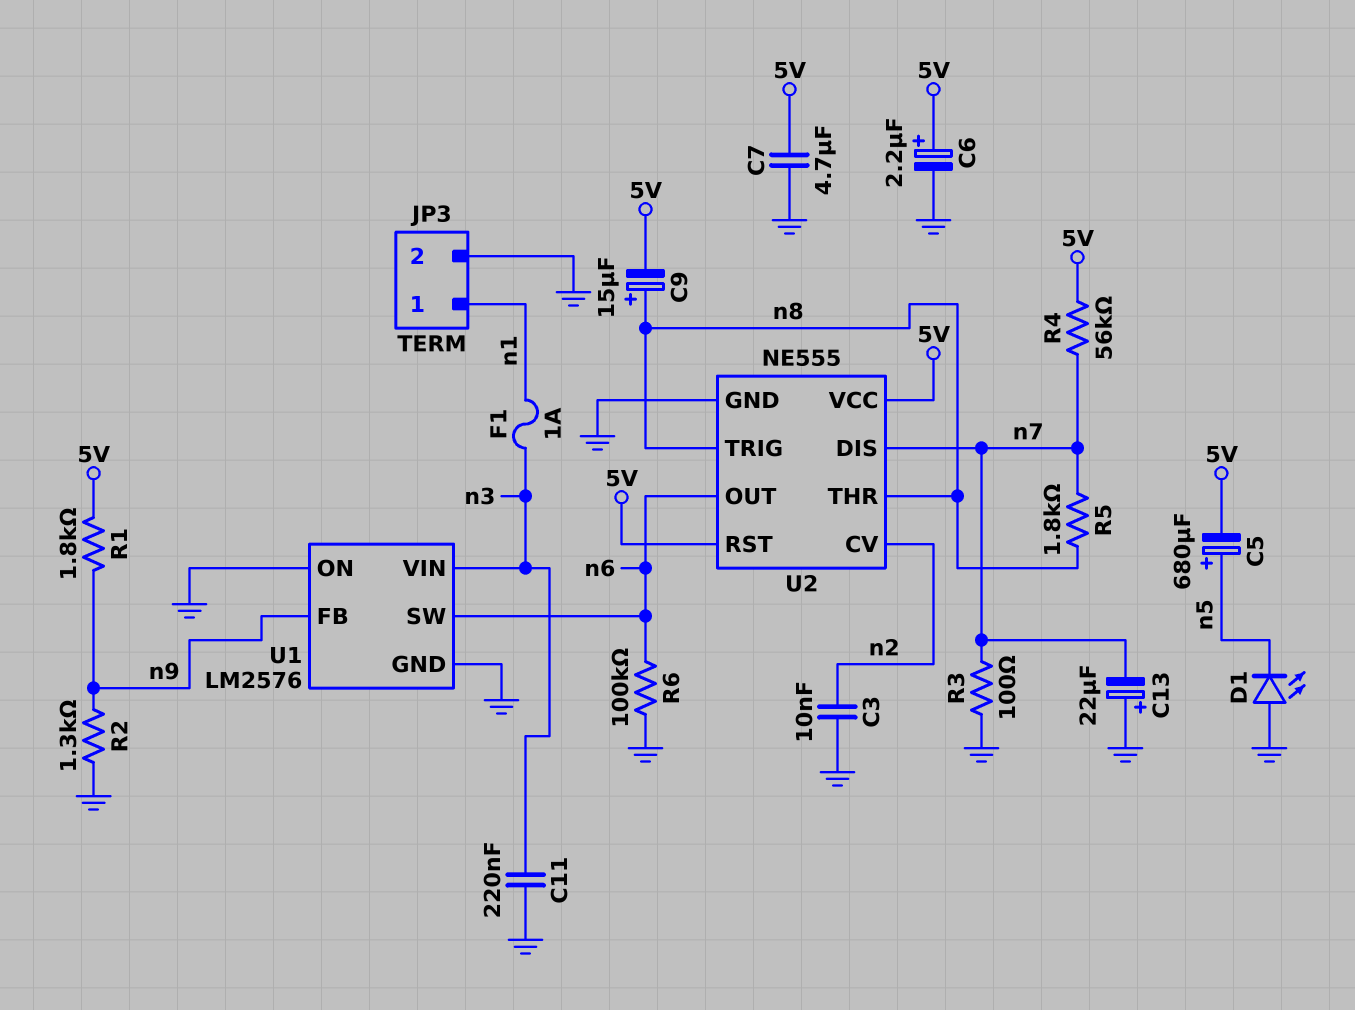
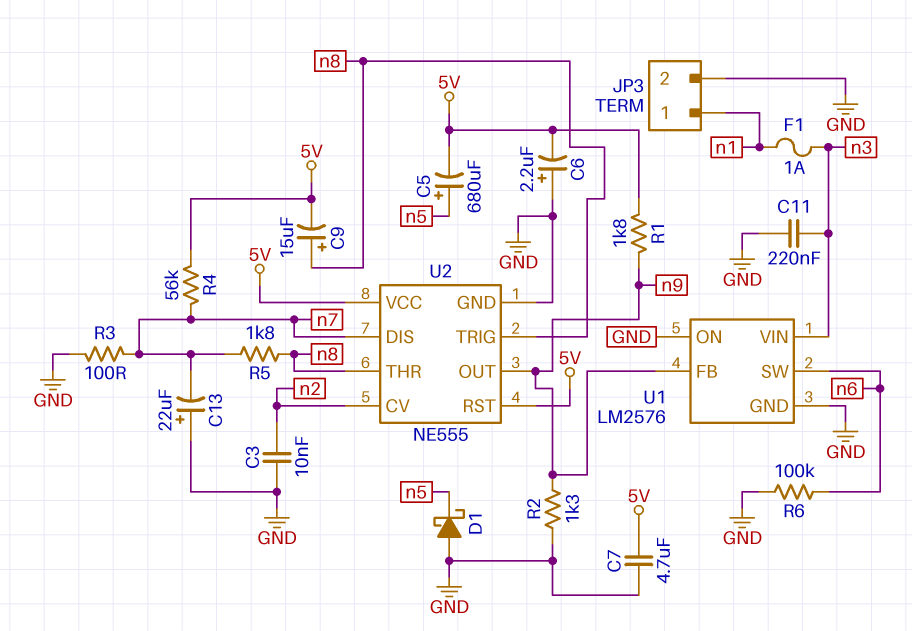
C6: 2.2uF (plus 5V, minus GND) -> 2.2uF (plus GND, minus 5V)
D1: LED (A GND, K n5) -> schottky (A GND, K n5)
U2 pin OUT: n6 -> n9

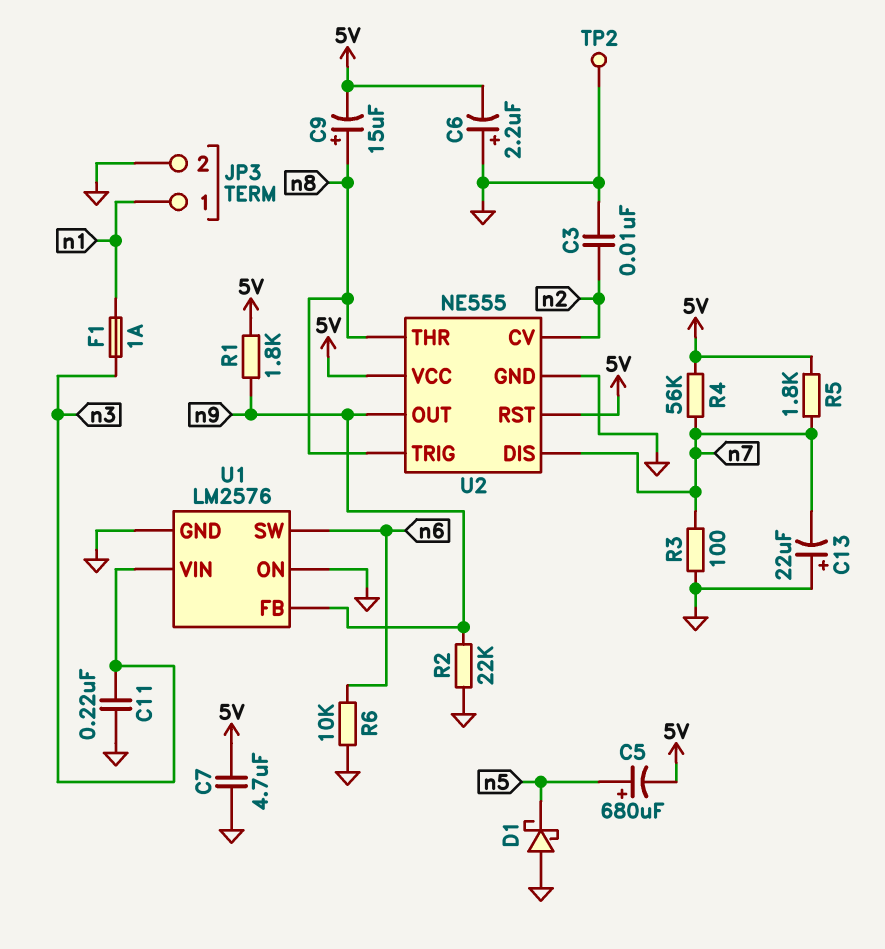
R2: 1.3k (GND, n9) -> 22k (GND, n9)
R5: 1.8k (n7, n8) -> 1.8k (5V, n7)
R6: 100k (GND, n6) -> 10k (GND, n6)
TP2: none -> test point (GND)

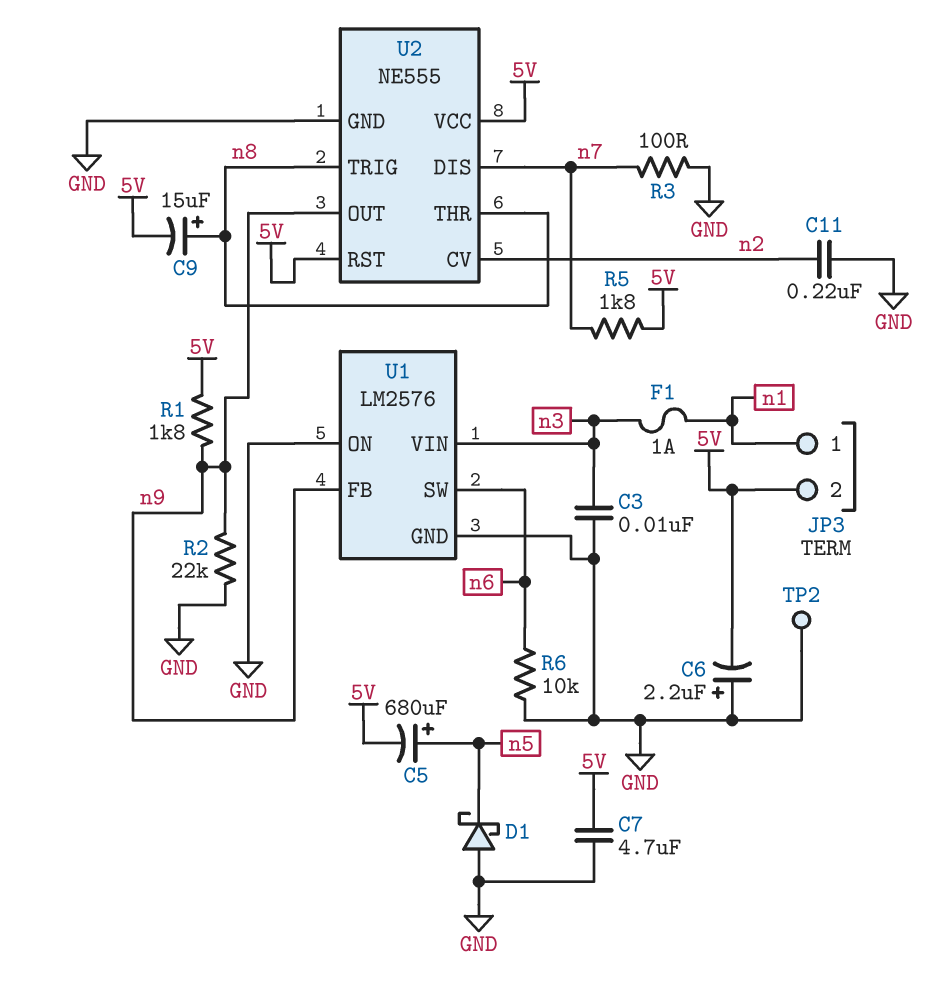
C3: 10nF (GND, n2) -> 10nF (GND, n3)
C11: 220nF (GND, n3) -> 220nF (GND, n2)
C13: 22uF (plus GND, minus n7) -> none
JP3 pin 2: GND -> 5V
R4: 56k (5V, n7) -> none

